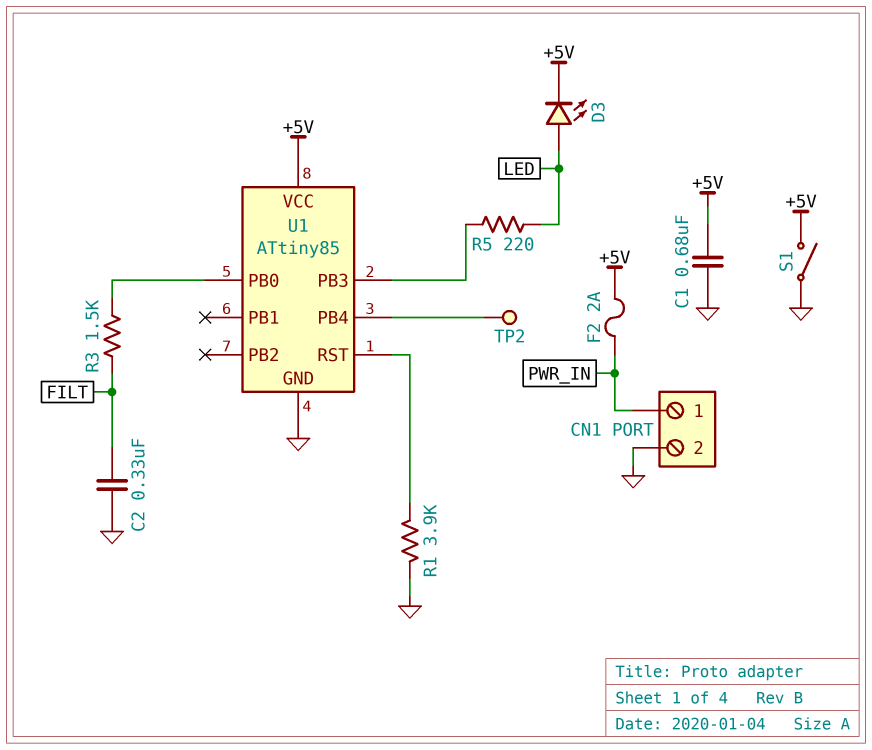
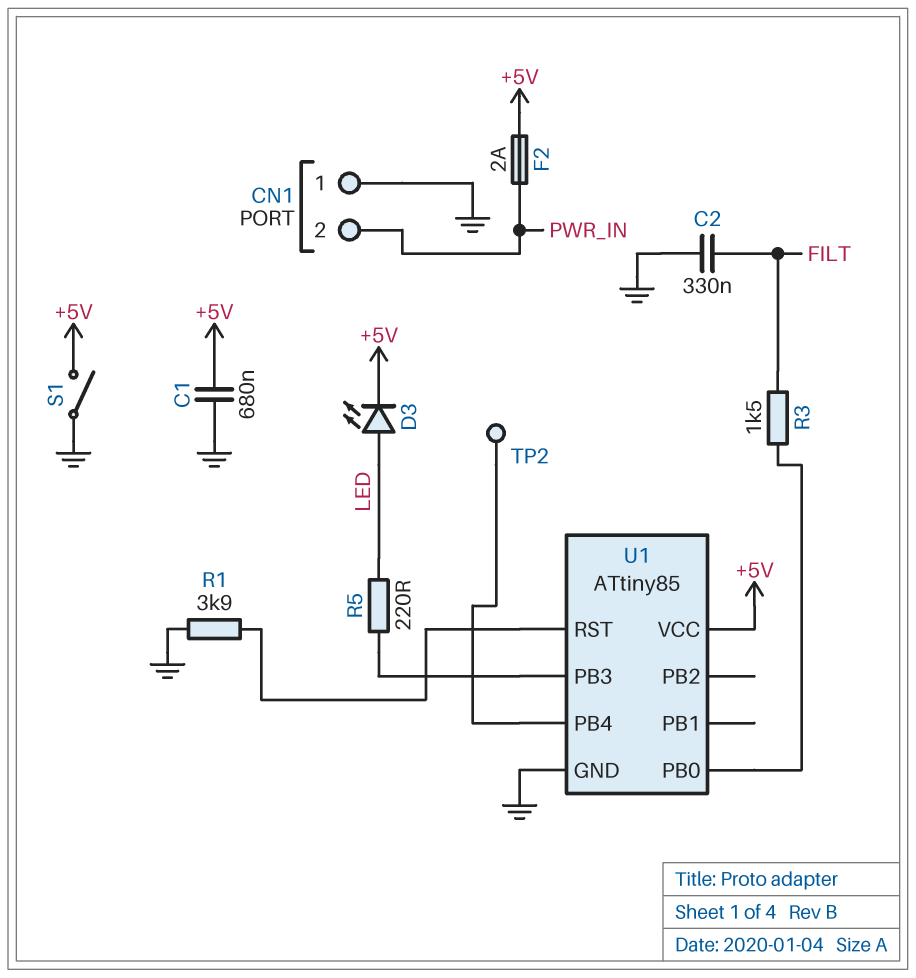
CN1 pin 1: PWR_IN -> GND
CN1 pin 2: GND -> PWR_IN

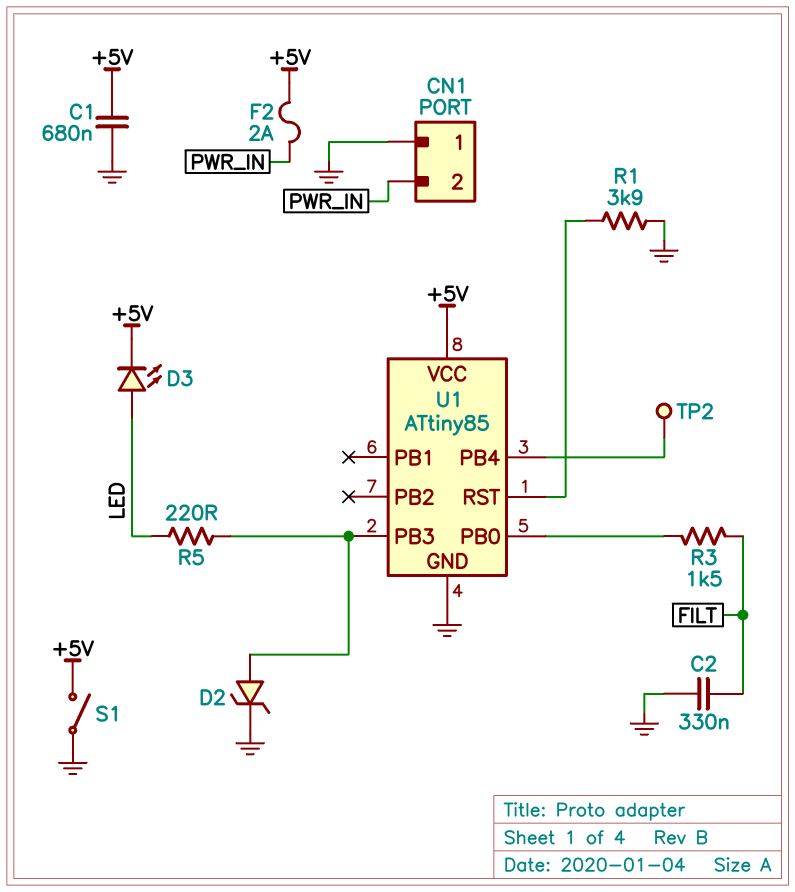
D2: none -> zener (A U1/PB3, K GND)

